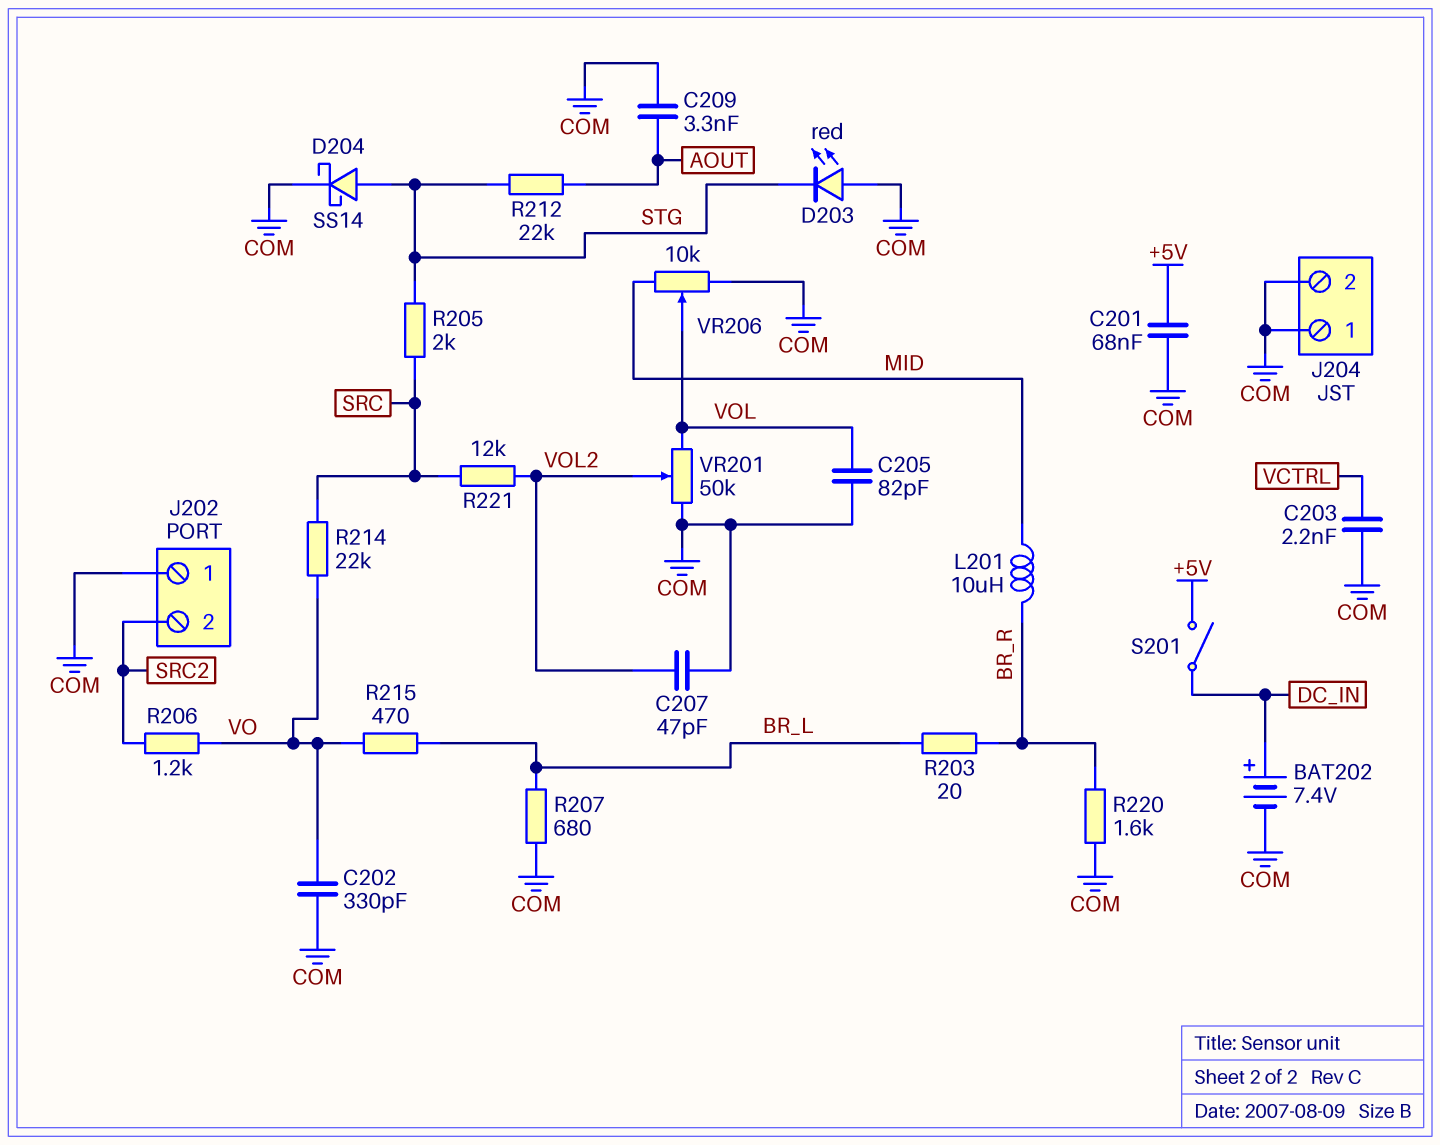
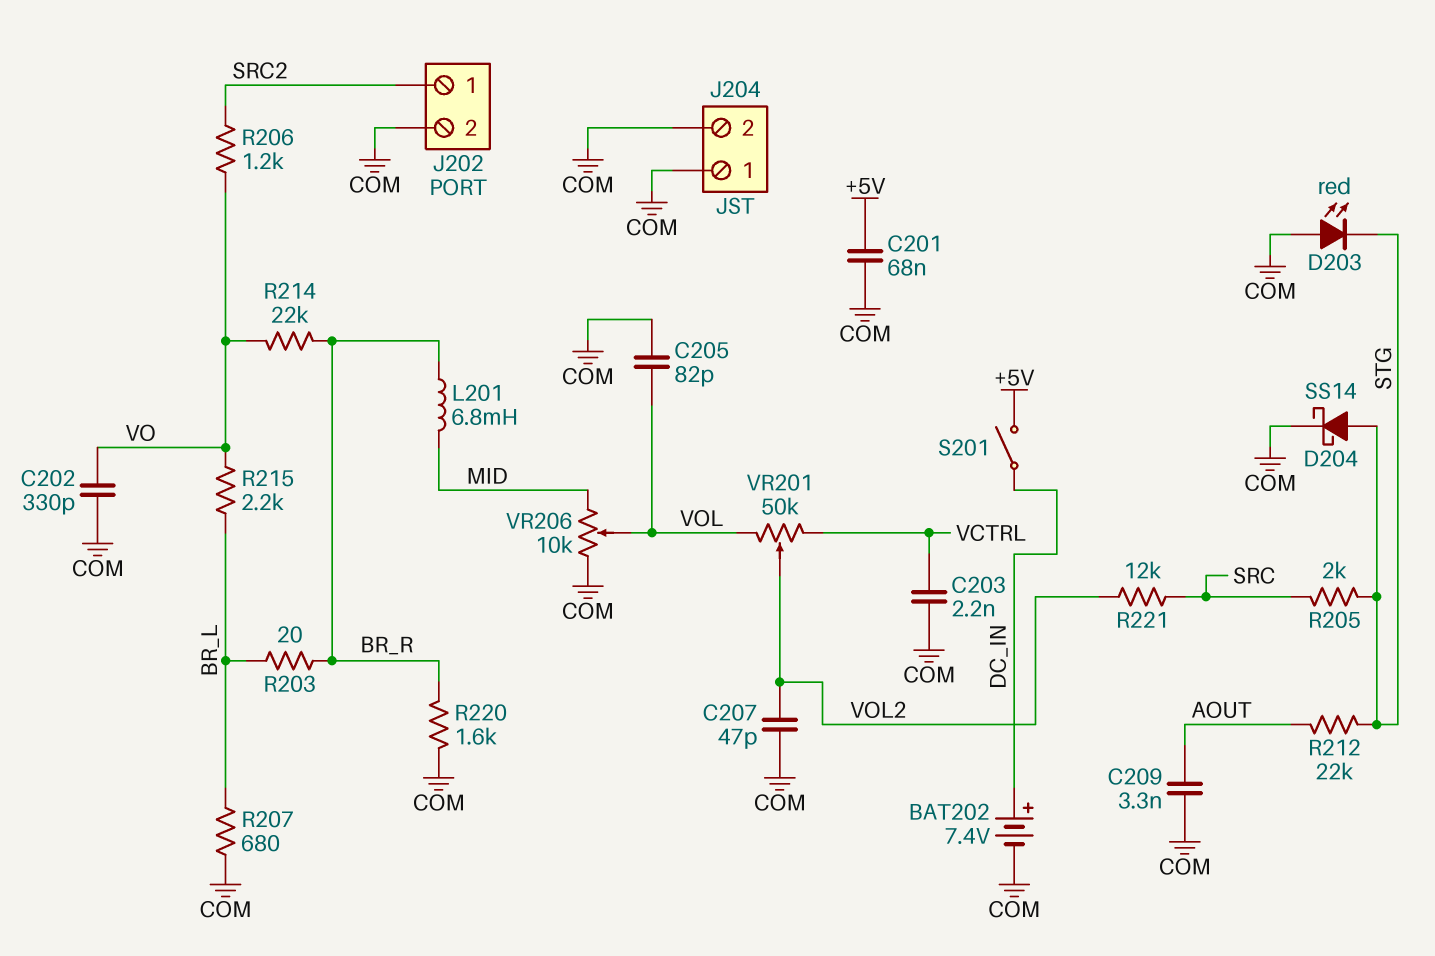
J202 pin 1: COM -> SRC2
J202 pin 2: SRC2 -> COM
L201: 10uH (BR_R, MID) -> 6.8mH (BR_R, MID)
R214: 22k (SRC, VO) -> 22k (BR_R, VO)
R215: 470 (BR_L, VO) -> 2.2k (BR_L, VO)
VR201: 50k (COM, VOL, wiper VOL2) -> 50k (VCTRL, VOL, wiper VOL2)

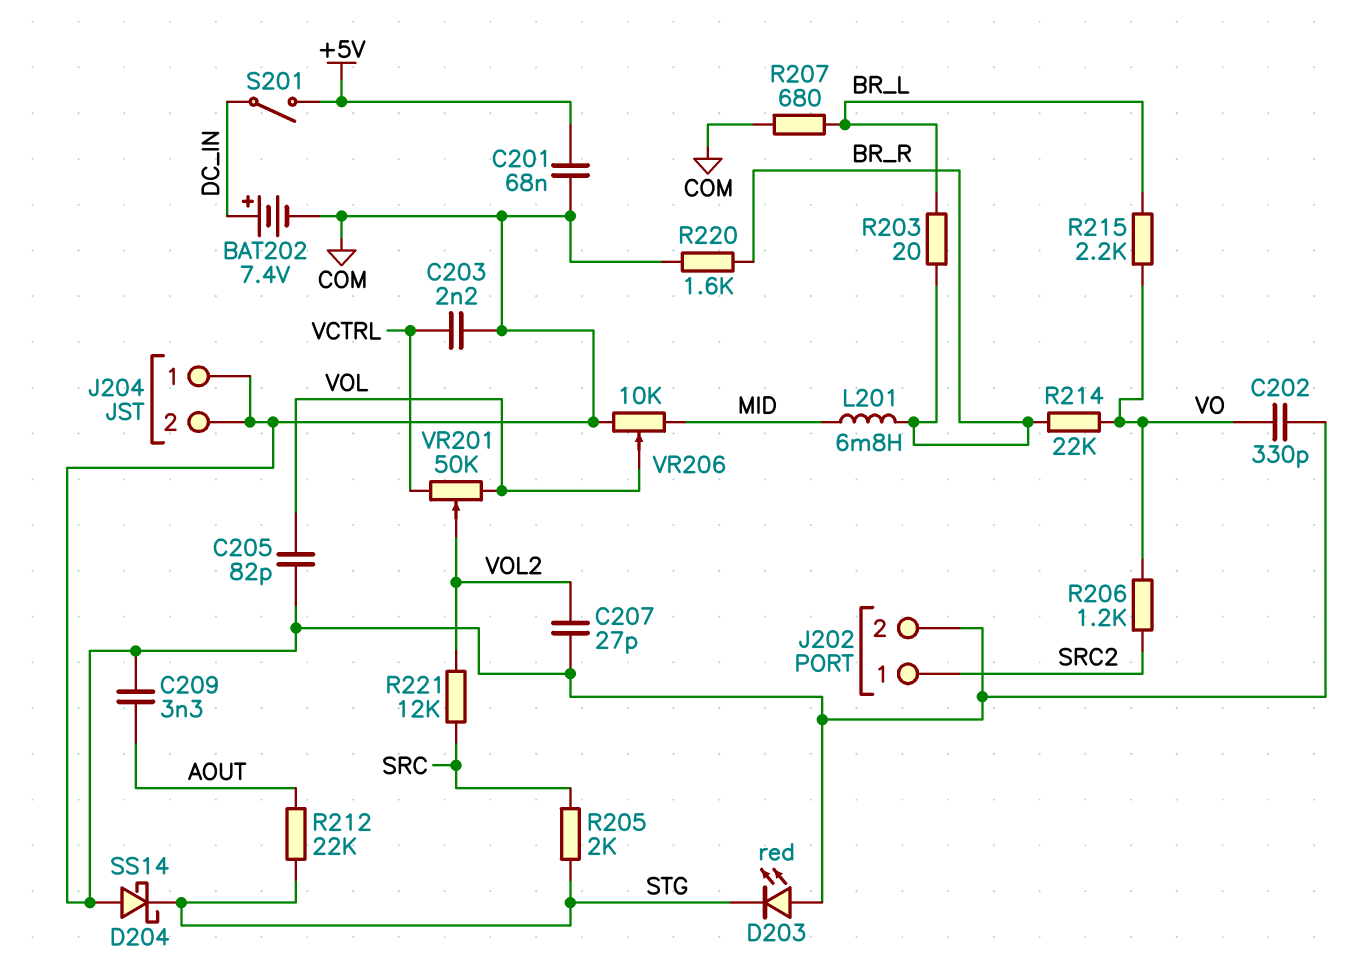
C207: 47pF (COM, VOL2) -> 27pF (COM, VOL2)
D204: schottky SS14 (A STG, K COM) -> schottky SS14 (A COM, K STG)

